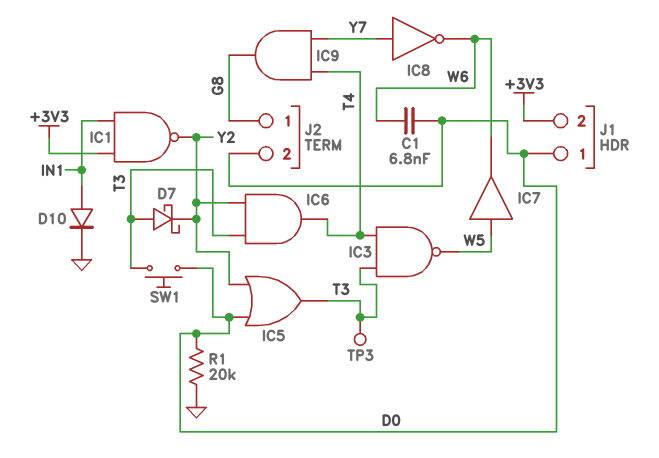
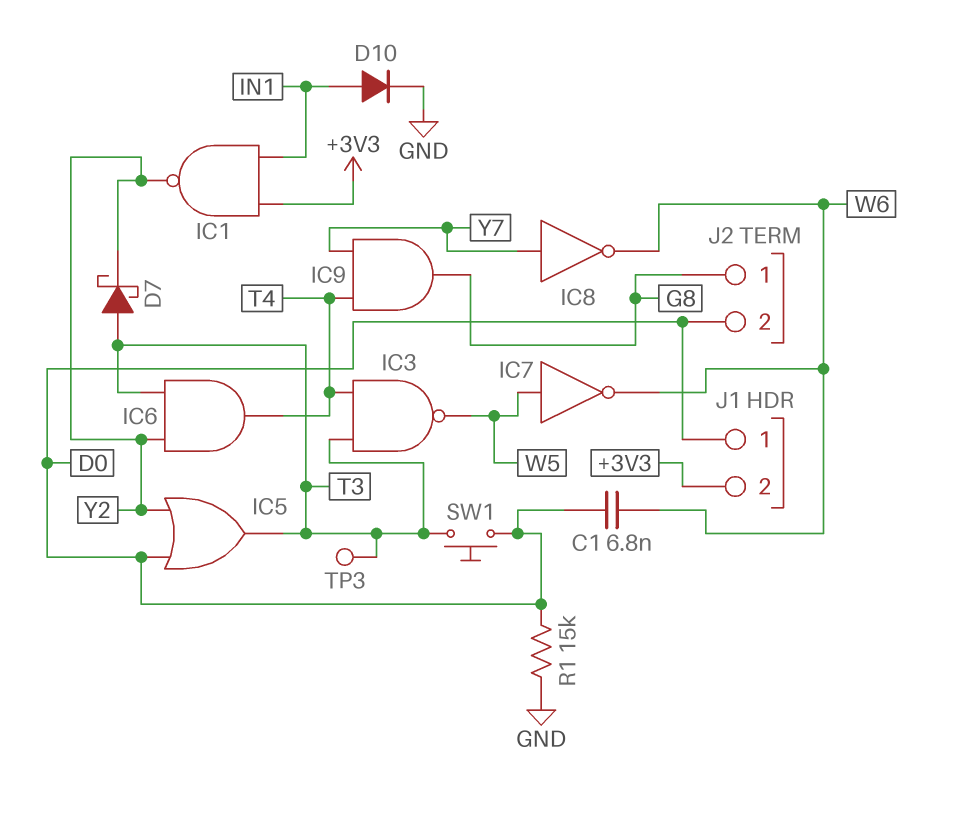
IC7: buffer (in W5, out W6) -> NOT (in W5, out W6)
R1: 20k (D0, GND) -> 15k (D0, GND)

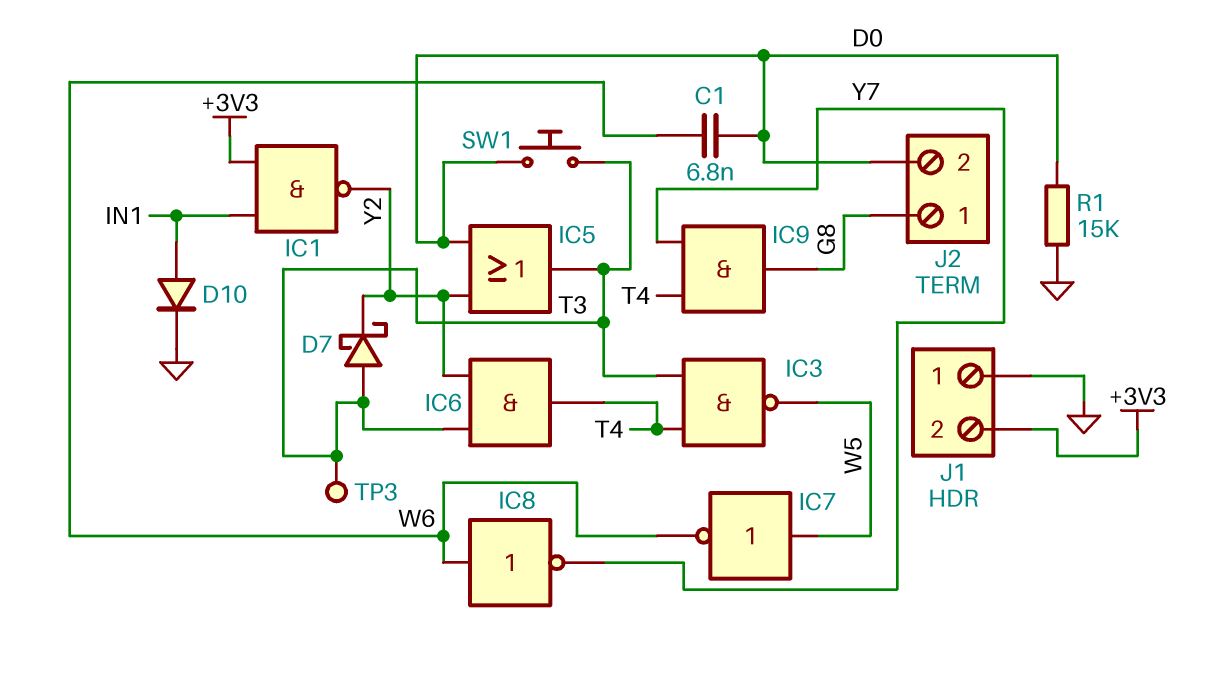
IC8: NOT (in Y7, out W6) -> NOT (in W6, out Y7)
J1 pin 1: D0 -> GND

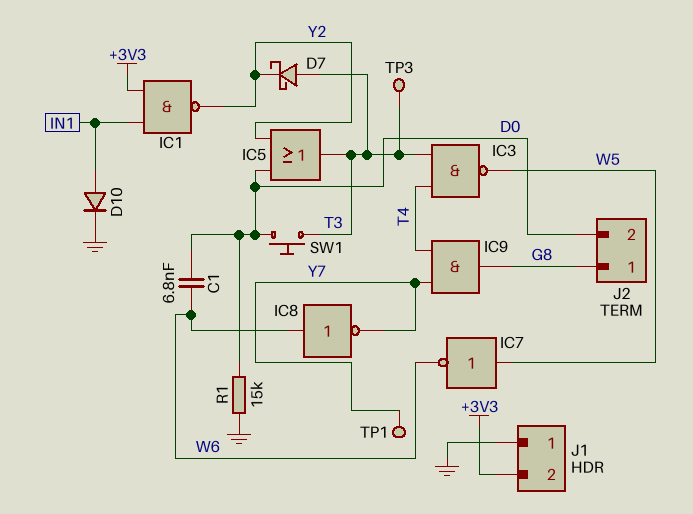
IC6: AND (in T3, in Y2, out T4) -> none
TP1: none -> test point (Y7)

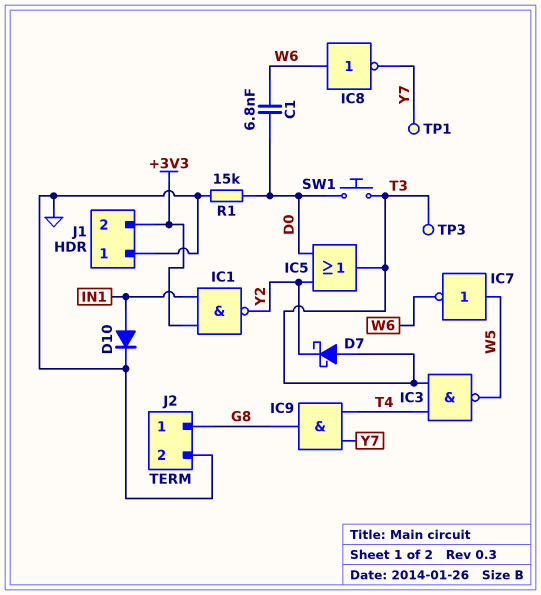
J2 pin 2: D0 -> GND

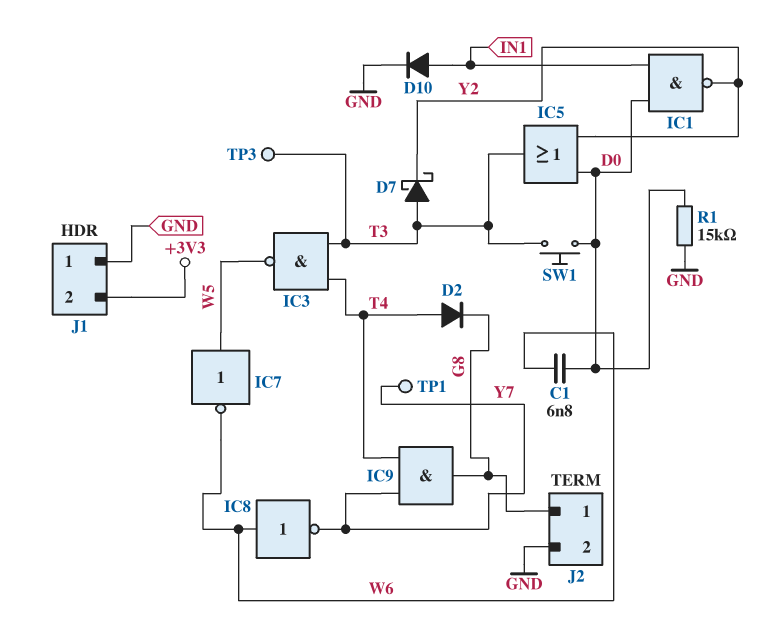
D2: none -> diode (A T4, K G8)
IC1: NAND (in +3V3, in IN1, out Y2) -> NAND (in D0, in IN1, out Y2)

